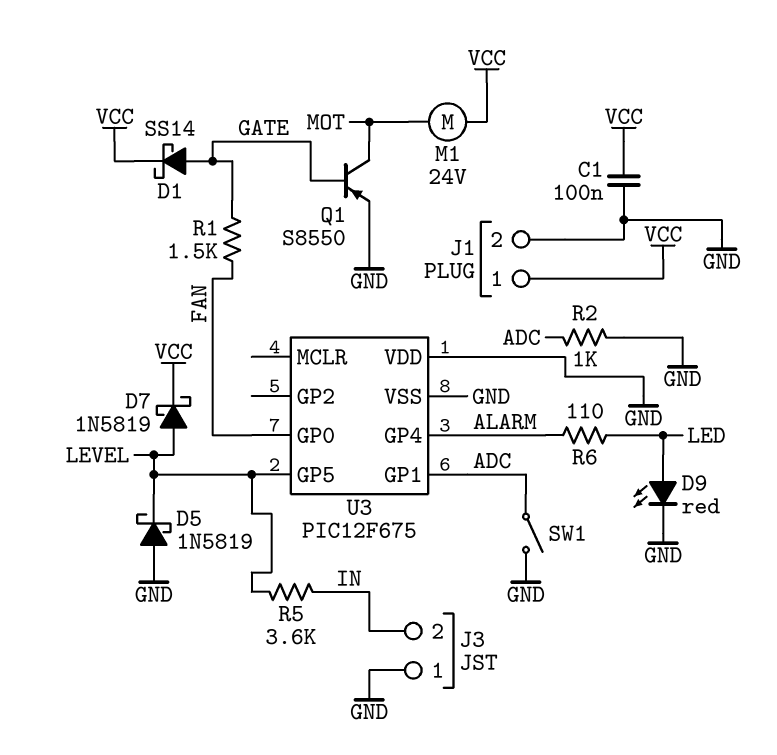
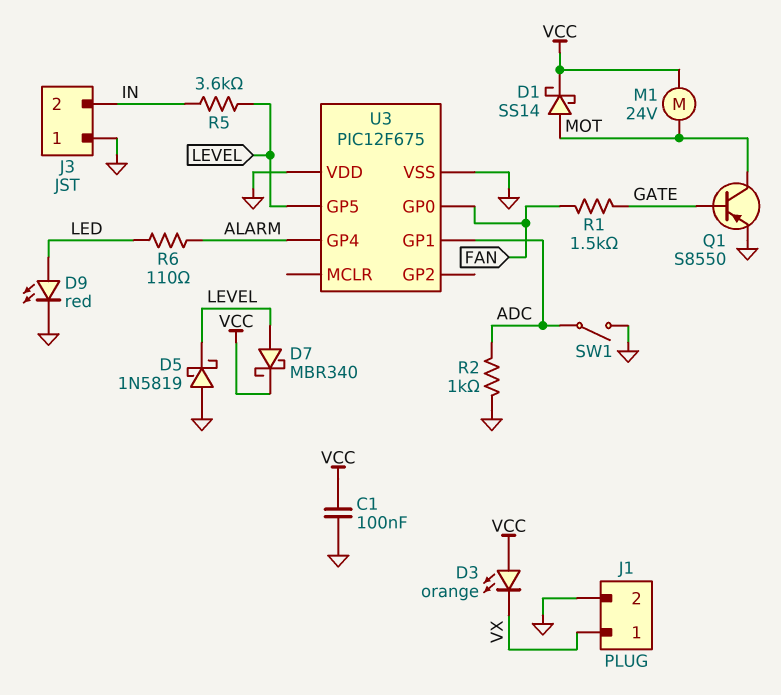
D1: schottky SS14 (A GATE, K VCC) -> schottky SS14 (A MOT, K VCC)
D3: none -> LED orange (A VCC, K VX)
D7: schottky 1N5819 (A LEVEL, K VCC) -> schottky MBR340 (A LEVEL, K VCC)
J1 pin 1: VCC -> VX

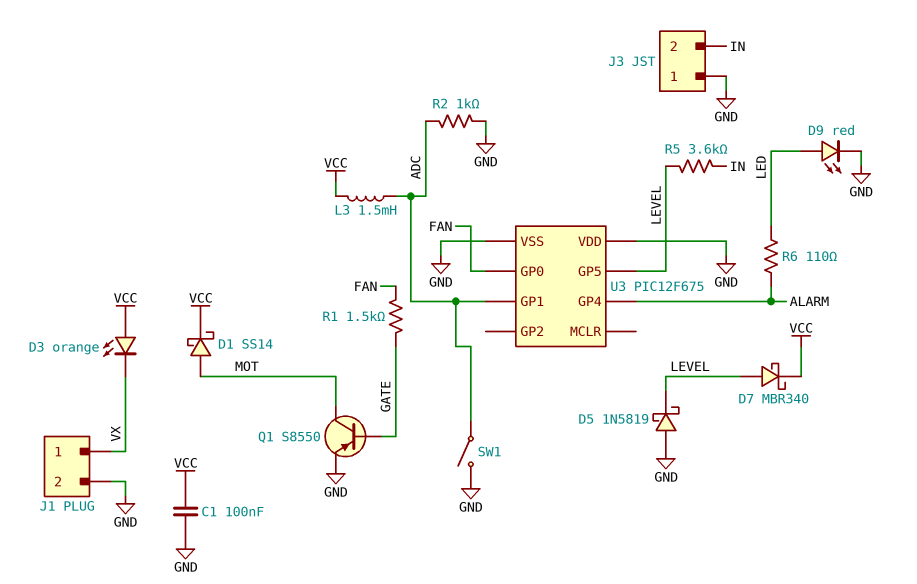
L3: none -> 1.5mH (ADC, VCC)
M1: motor 24V (MOT, VCC) -> none

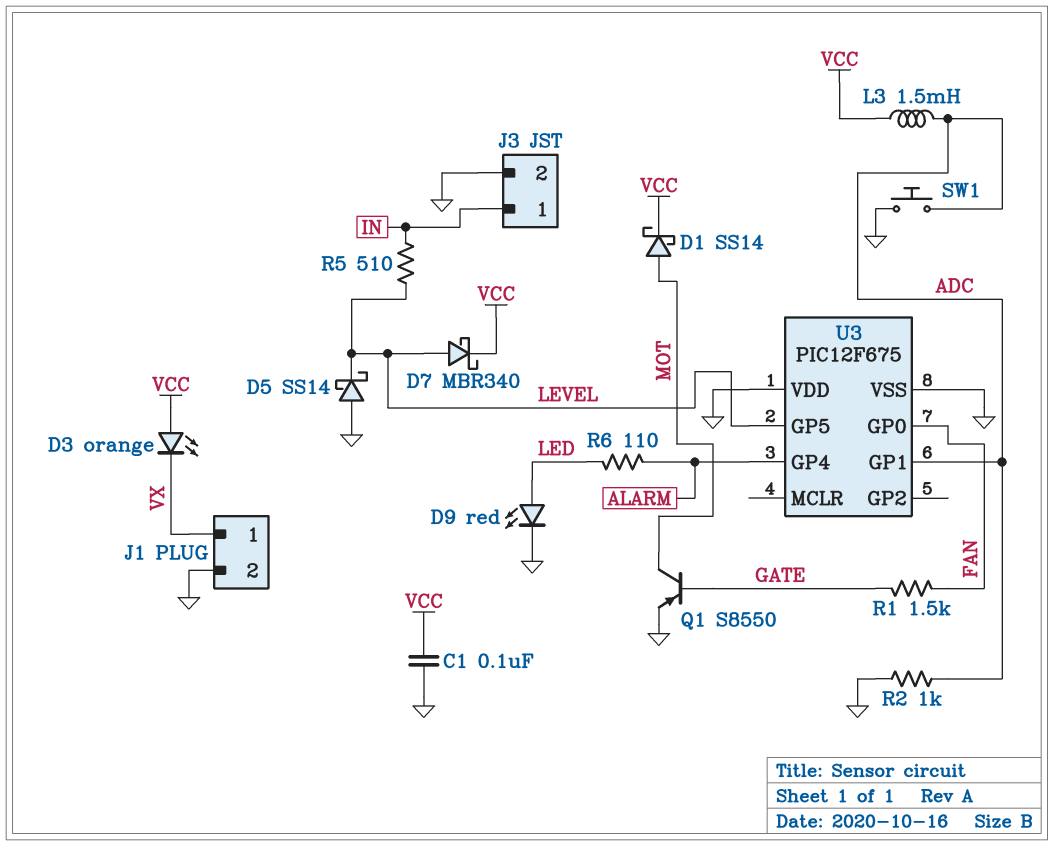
D5: schottky 1N5819 (A GND, K LEVEL) -> schottky SS14 (A GND, K LEVEL)
J3 pin 1: GND -> IN
J3 pin 2: IN -> GND
R5: 3.6k (IN, LEVEL) -> 510 (IN, LEVEL)
SW1: switch (ADC, GND) -> button (ADC, GND)

